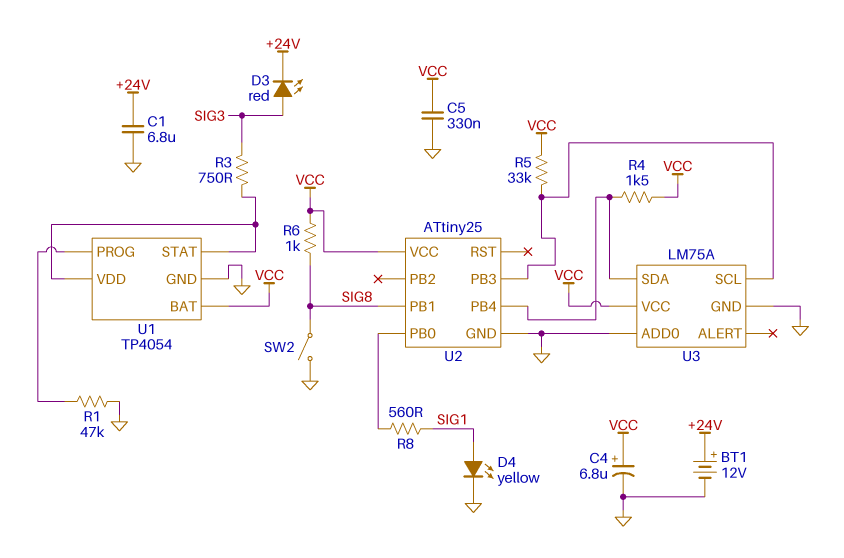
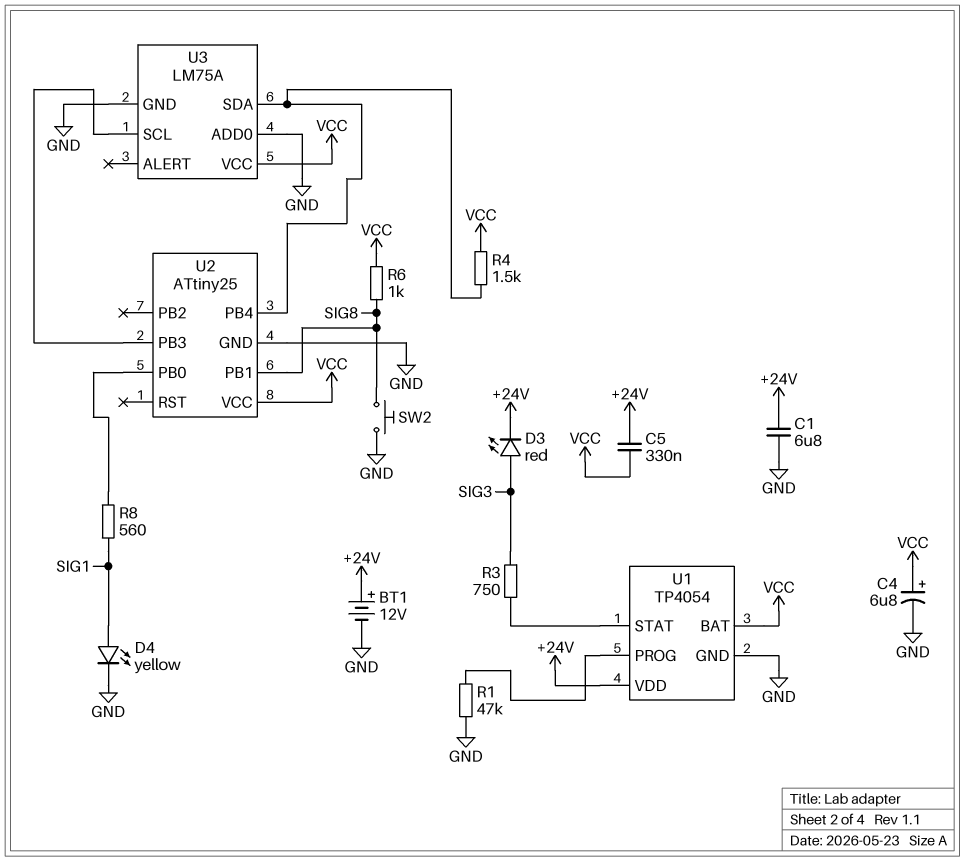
C5: 330nF (GND, VCC) -> 330nF (+24V, VCC)
R5: 33k (U2/PB3, VCC) -> none
SW2: switch (GND, SIG8) -> button (GND, SIG8)
U1 pin VDD: U1/STAT -> +24V

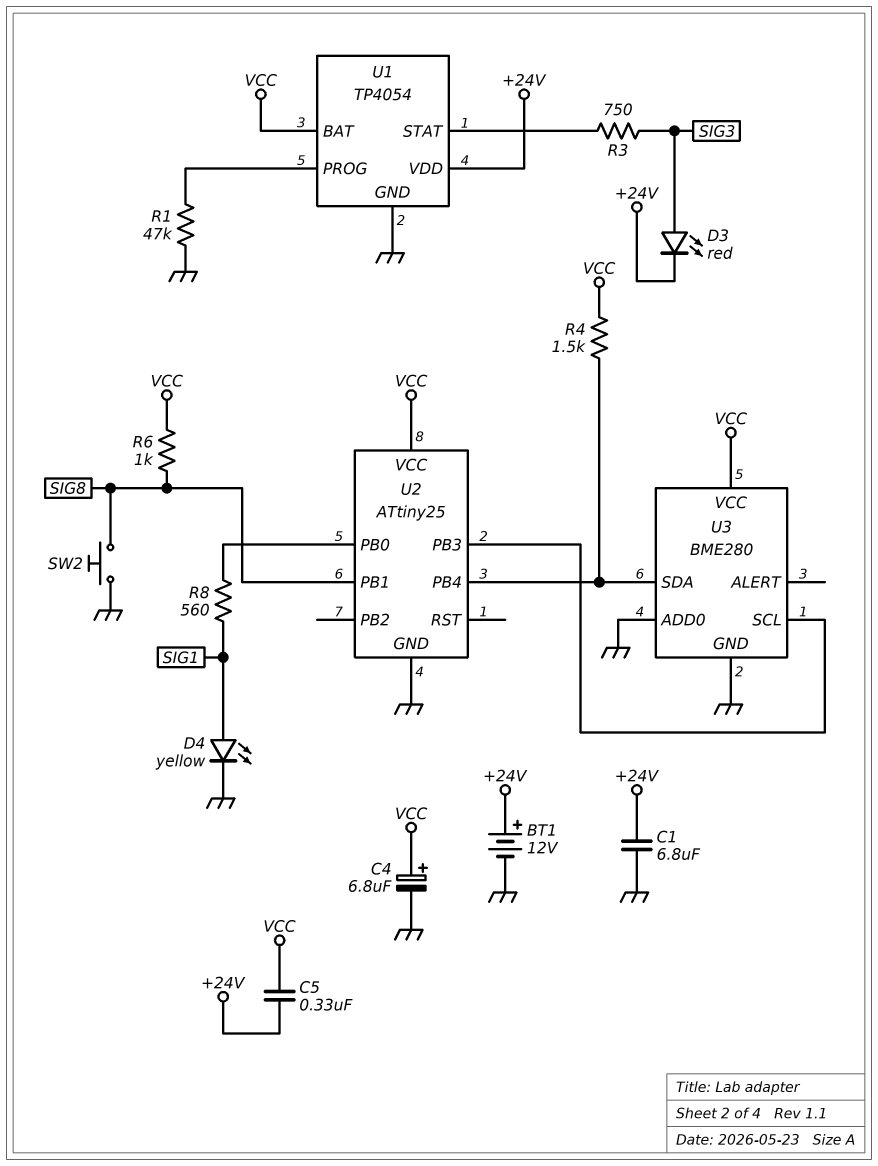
U3: LM75A -> BME280

